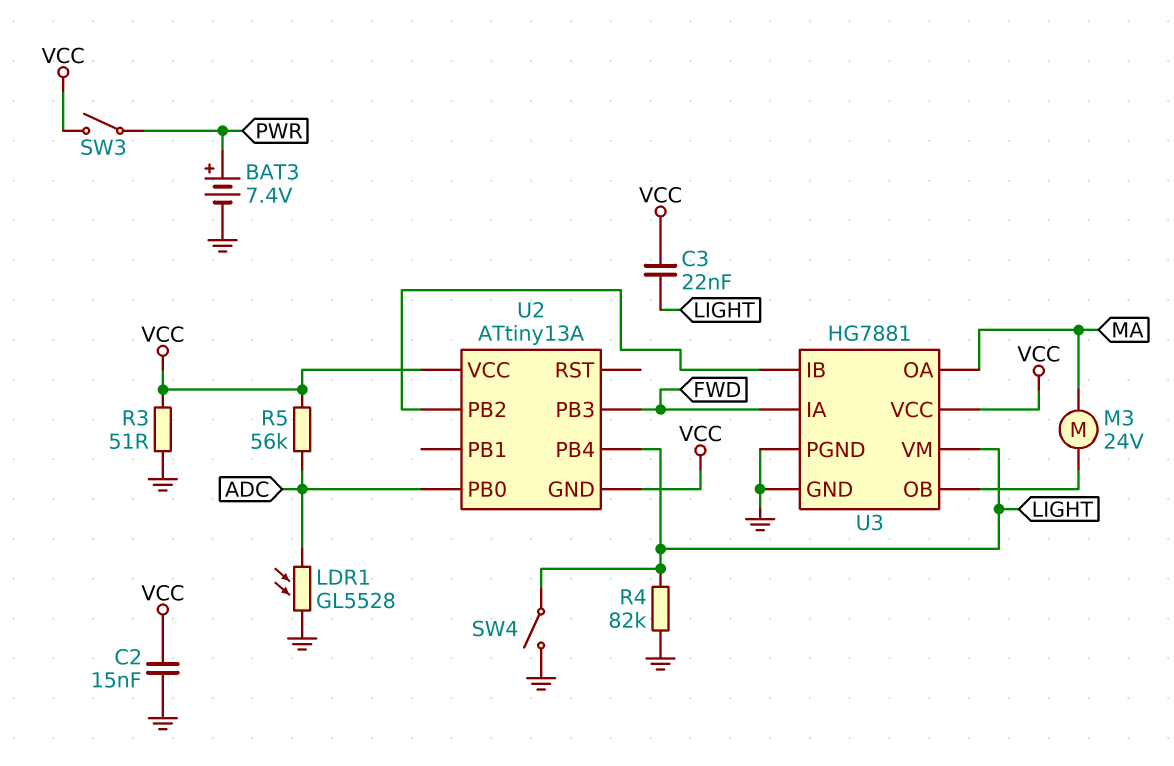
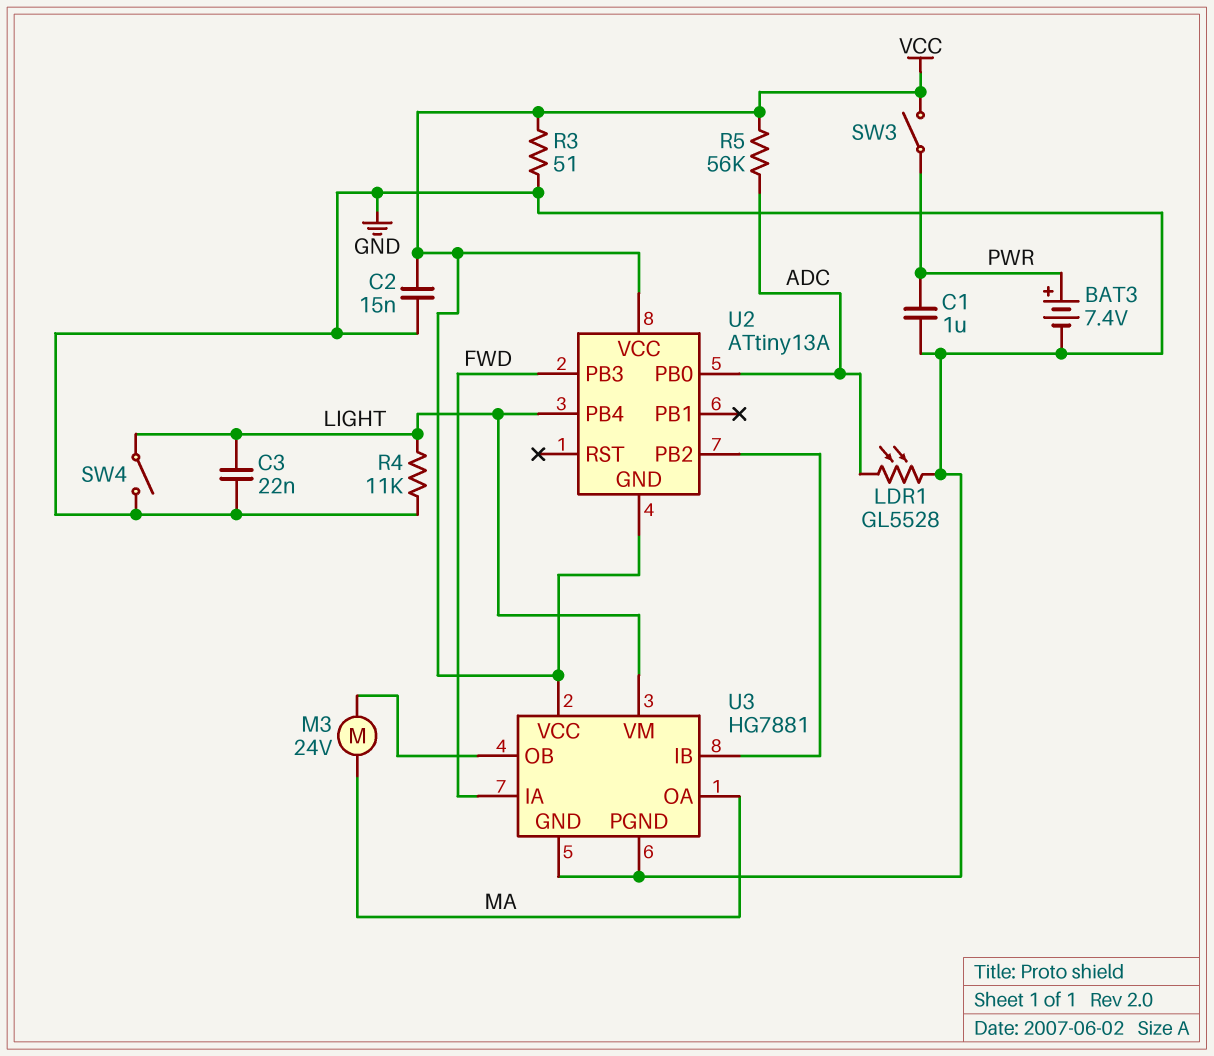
C1: none -> 1uF (GND, PWR)
C3: 22nF (LIGHT, VCC) -> 22nF (GND, LIGHT)
R4: 82k (GND, LIGHT) -> 11k (GND, LIGHT)

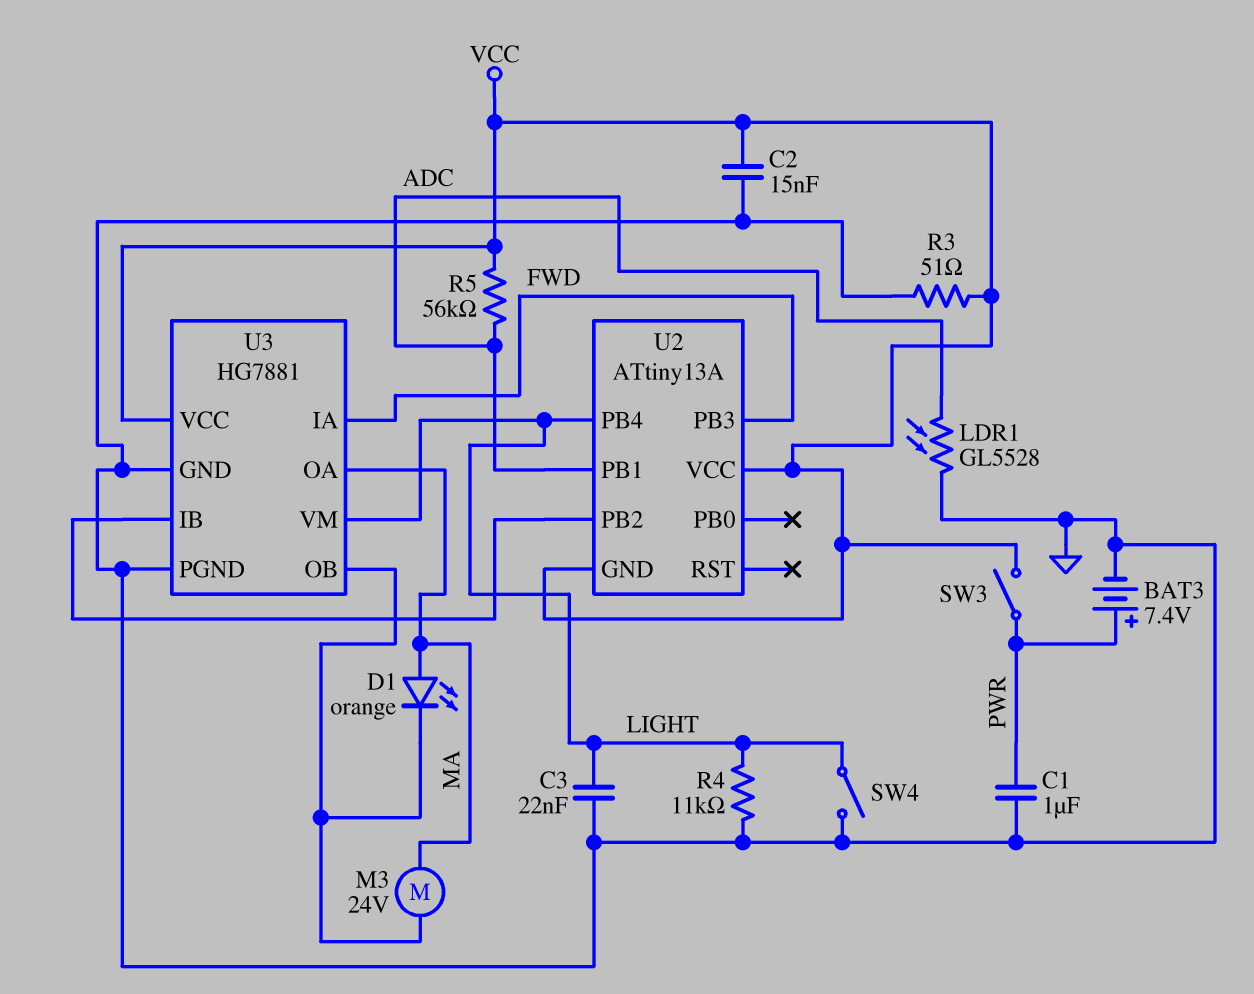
D1: none -> LED orange (A MA, K U3/OB)
U2 pin PB0: ADC -> none
U2 pin PB1: none -> ADC

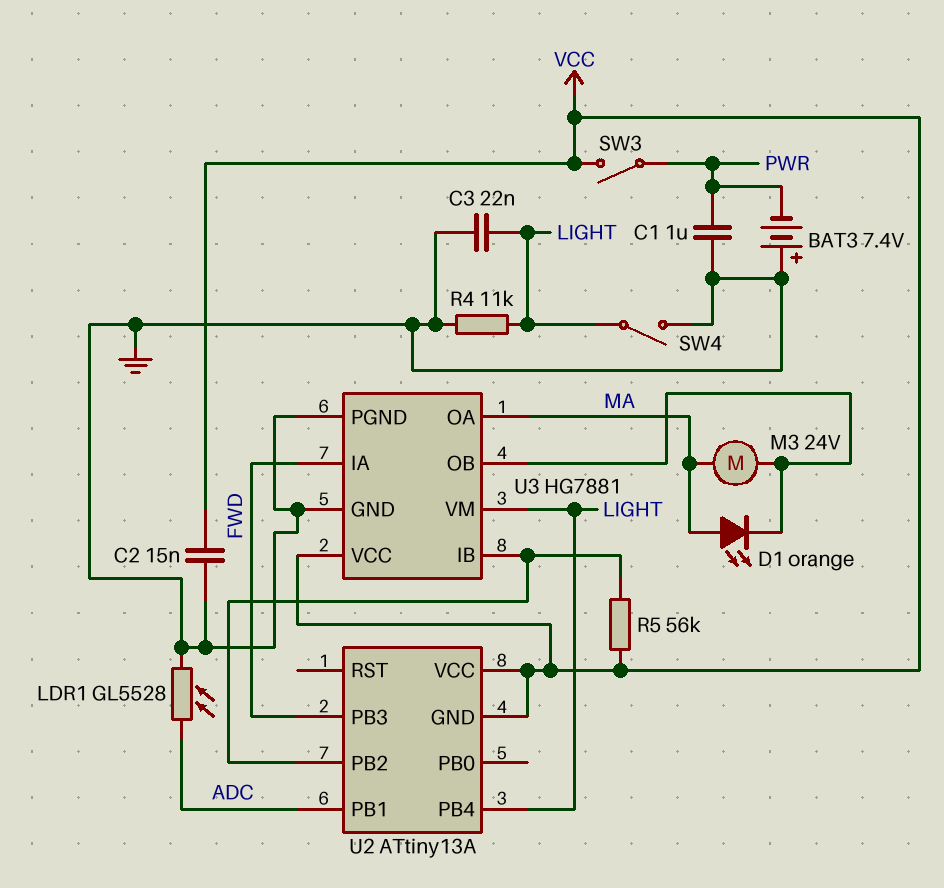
BAT3: 7.4V (plus PWR, minus GND) -> 7.4V (plus GND, minus PWR)
R3: 51 (GND, VCC) -> none
R5: 56k (ADC, VCC) -> 56k (U2/PB2, VCC)

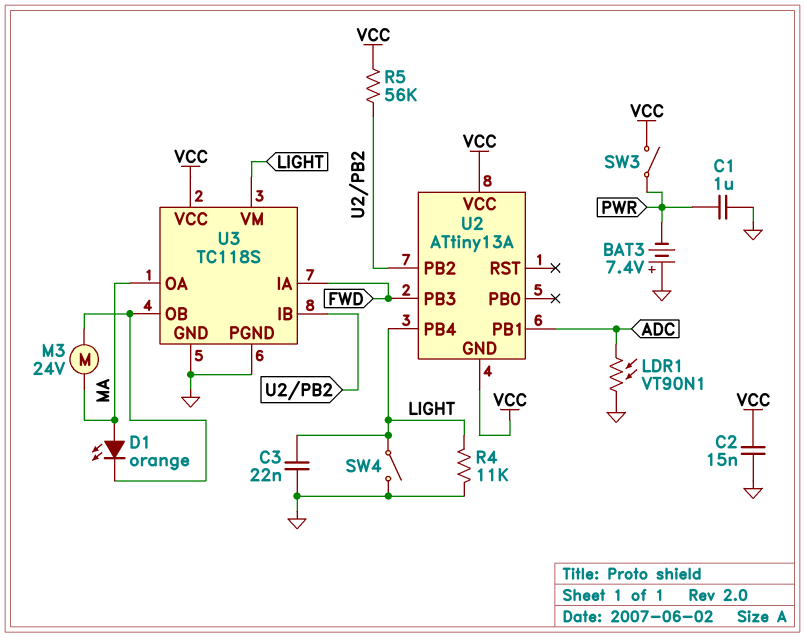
LDR1: GL5528 (ADC, GND) -> VT90N1 (ADC, GND)
U3: HG7881 -> TC118S

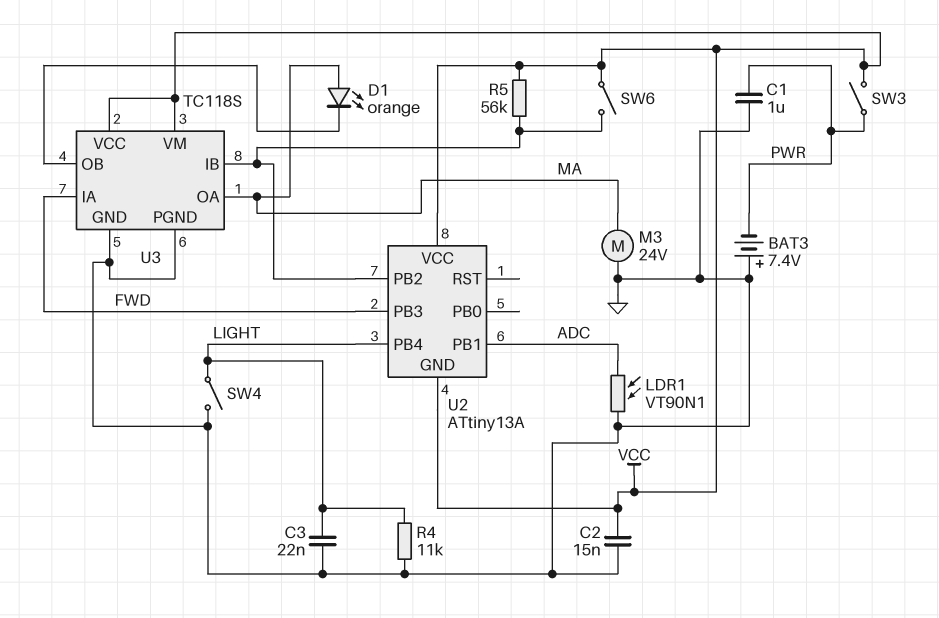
M3: motor 24V (MA, U3/OB) -> motor 24V (GND, MA)
SW6: none -> switch (U2/PB2, VCC)
U3 pin VM: LIGHT -> VCC

